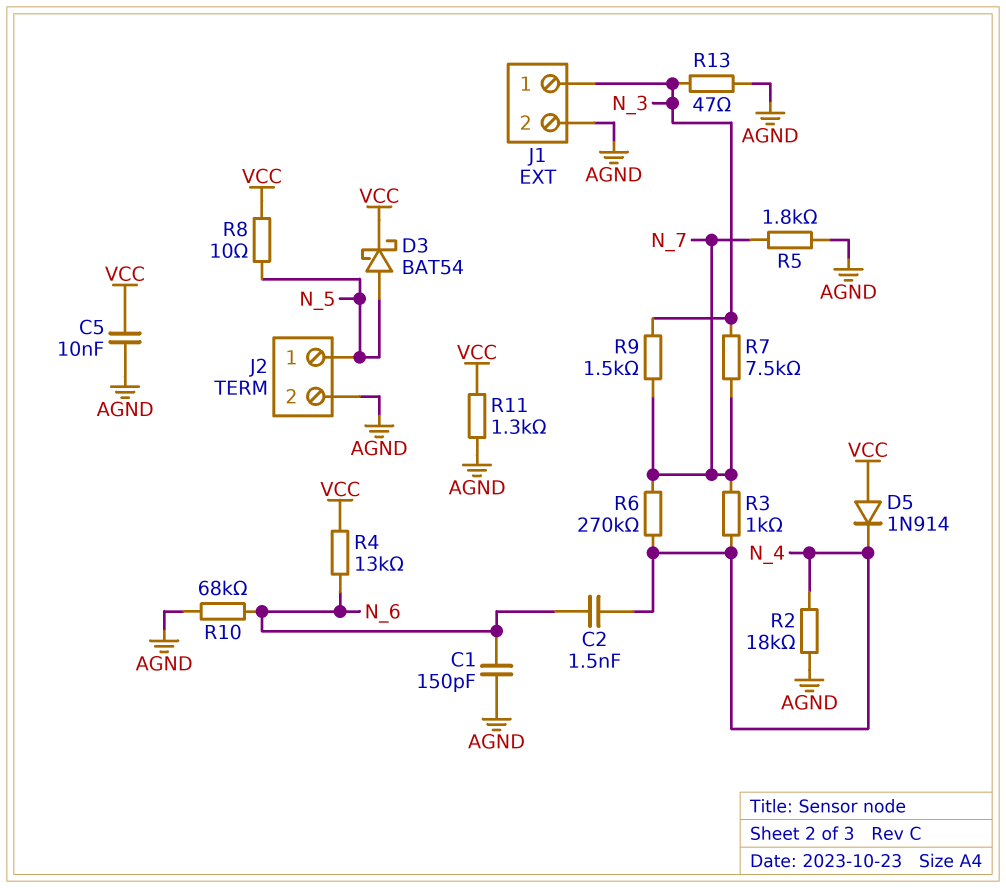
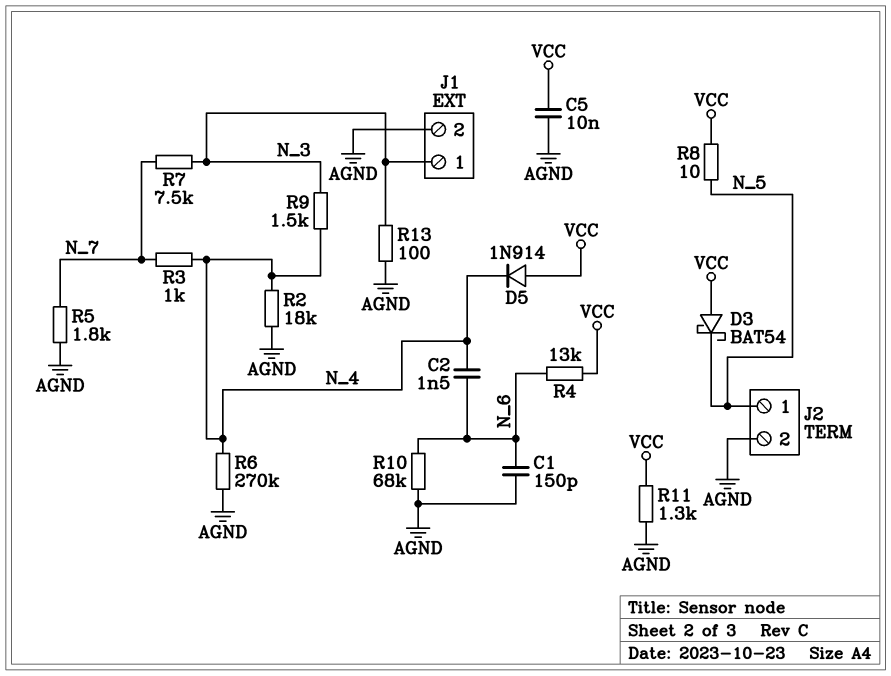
D3: schottky BAT54 (A N_5, K VCC) -> schottky BAT54 (A VCC, K N_5)
R6: 270k (N_4, N_7) -> 270k (AGND, N_4)
R9: 1.5k (N_3, N_7) -> 1.5k (N_3, N_4)
R13: 47 (AGND, N_3) -> 100 (AGND, N_3)

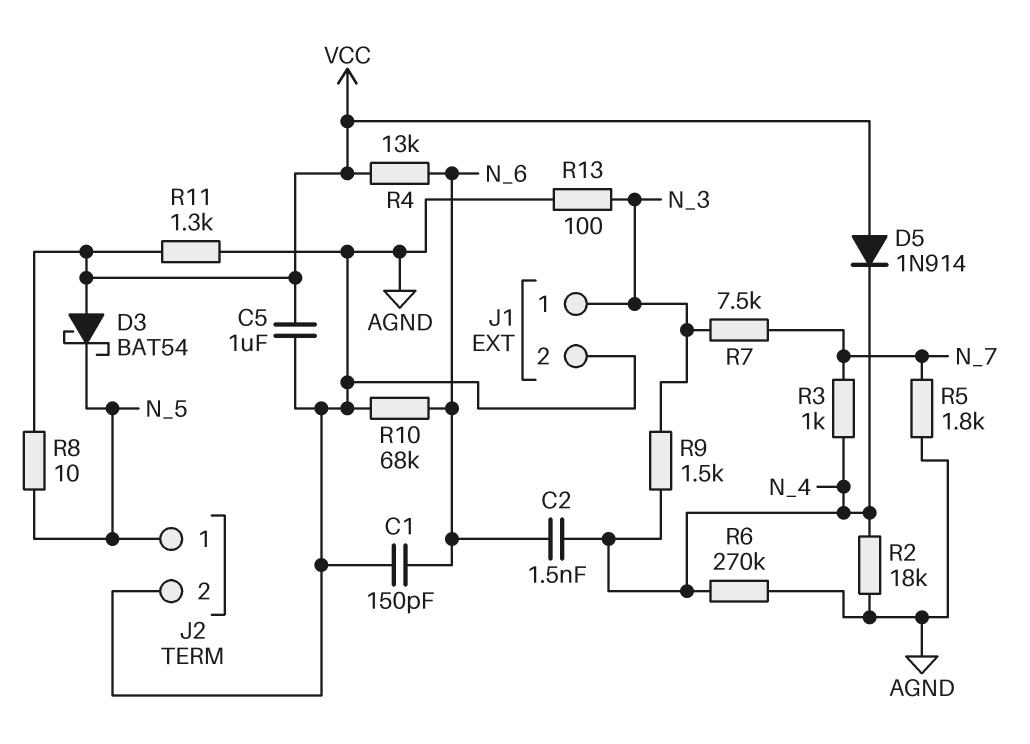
C5: 10nF (AGND, VCC) -> 1uF (AGND, VCC)

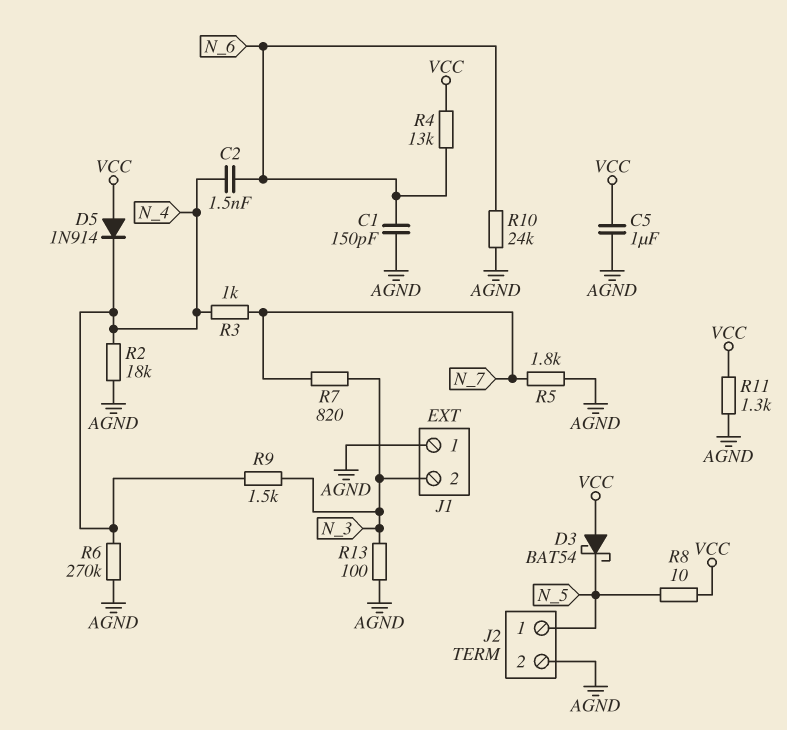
J1 pin 1: N_3 -> AGND
J1 pin 2: AGND -> N_3
R7: 7.5k (N_3, N_7) -> 820 (N_3, N_7)
R10: 68k (AGND, N_6) -> 24k (AGND, N_6)

